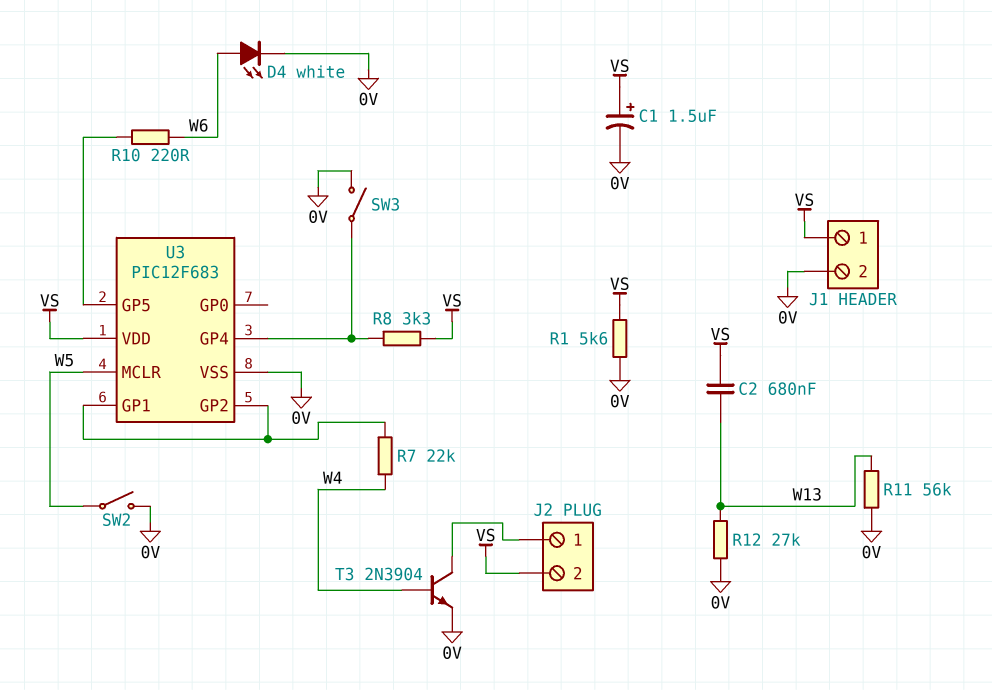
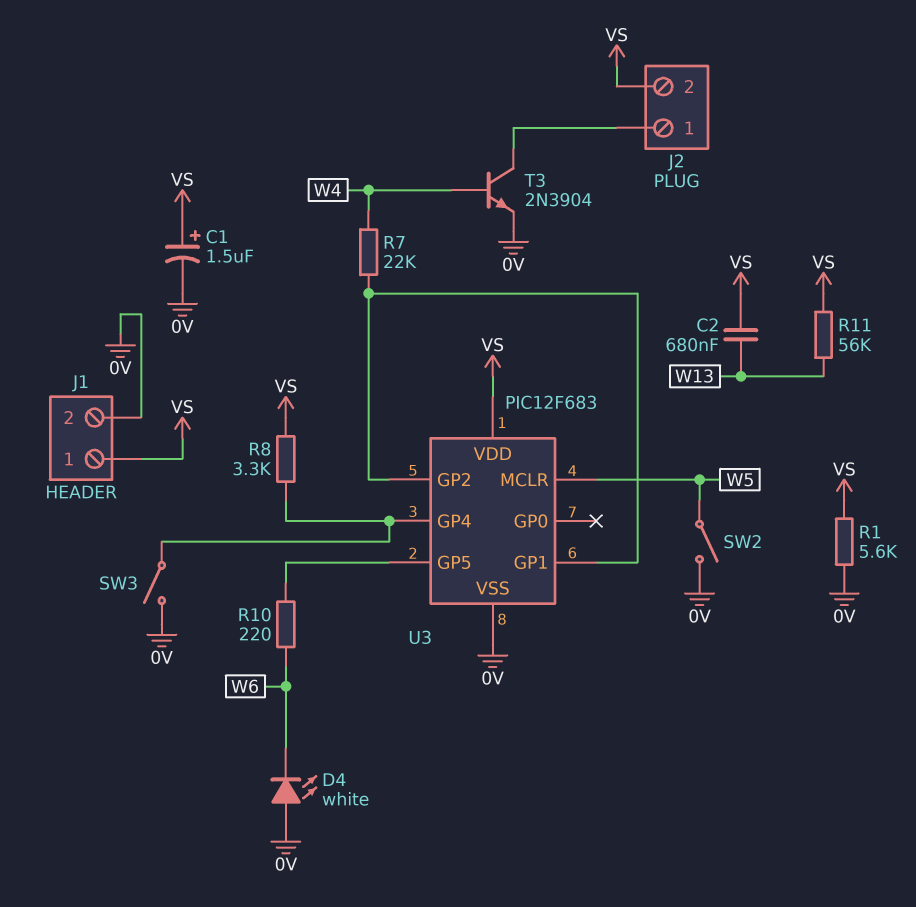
D4: LED white (A W6, K 0V) -> LED white (A 0V, K W6)
R11: 56k (0V, W13) -> 56k (VS, W13)
R12: 27k (0V, W13) -> none

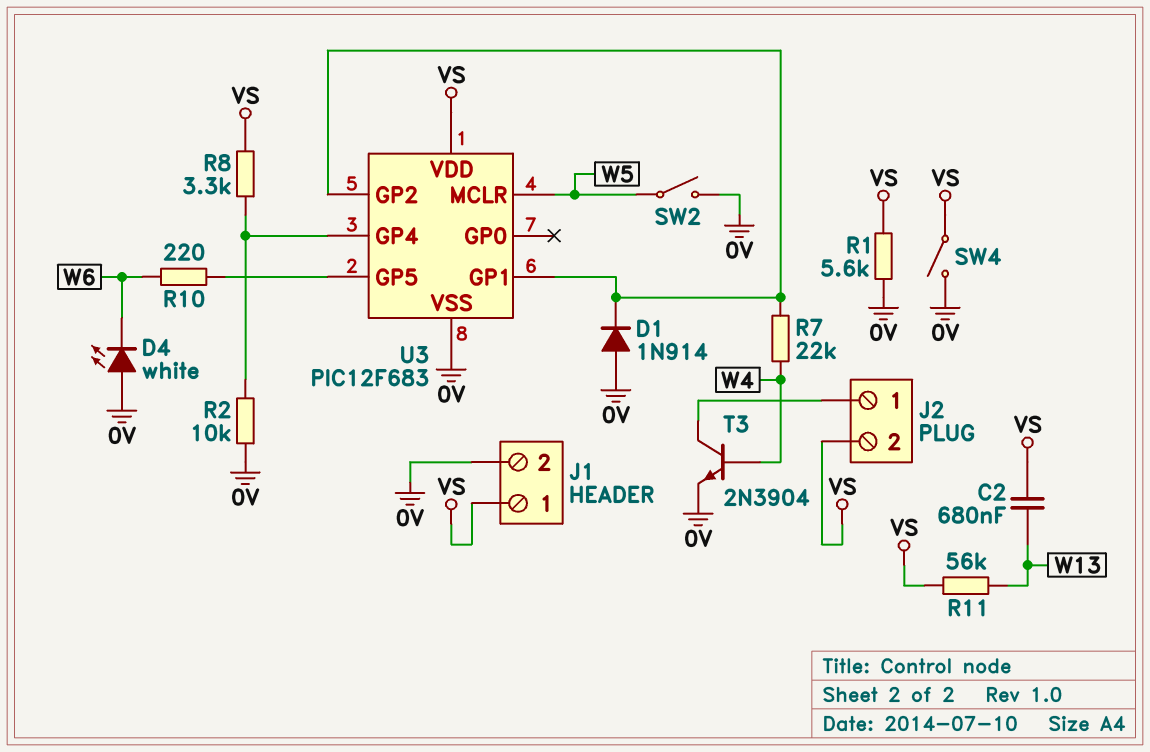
C1: 1.5uF (plus VS, minus 0V) -> none
D1: none -> diode 1N914 (A 0V, K U3/GP1)
R2: none -> 10k (0V, U3/GP4)
SW3: switch (0V, U3/GP4) -> none
SW4: none -> switch (0V, VS)

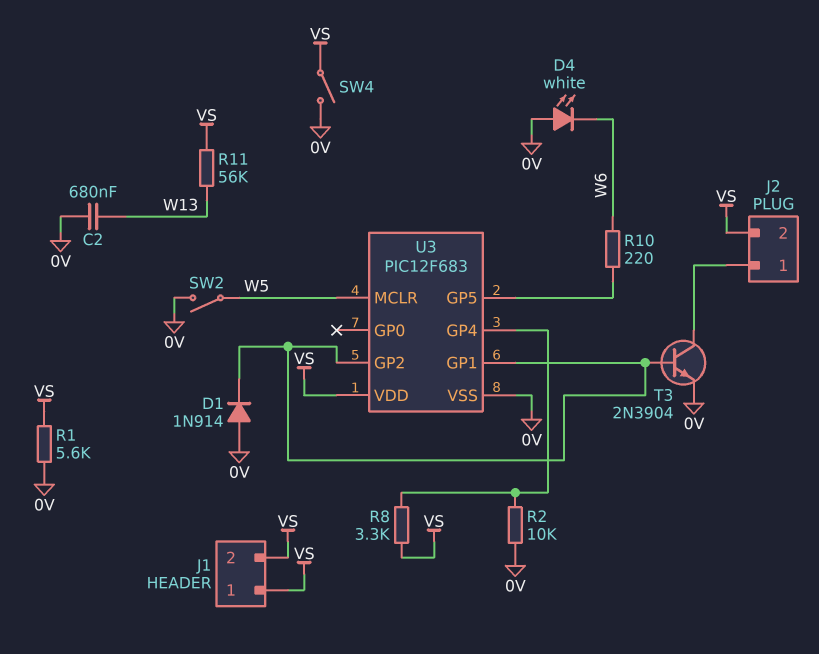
C2: 680nF (VS, W13) -> 680nF (0V, W13)
J1 pin 2: 0V -> VS
R7: 22k (U3/GP1, W4) -> none
T3: NPN 2N3904 (B W4, C J2/1, E 0V) -> NPN 2N3904 (B U3/GP1, C J2/1, E 0V)

